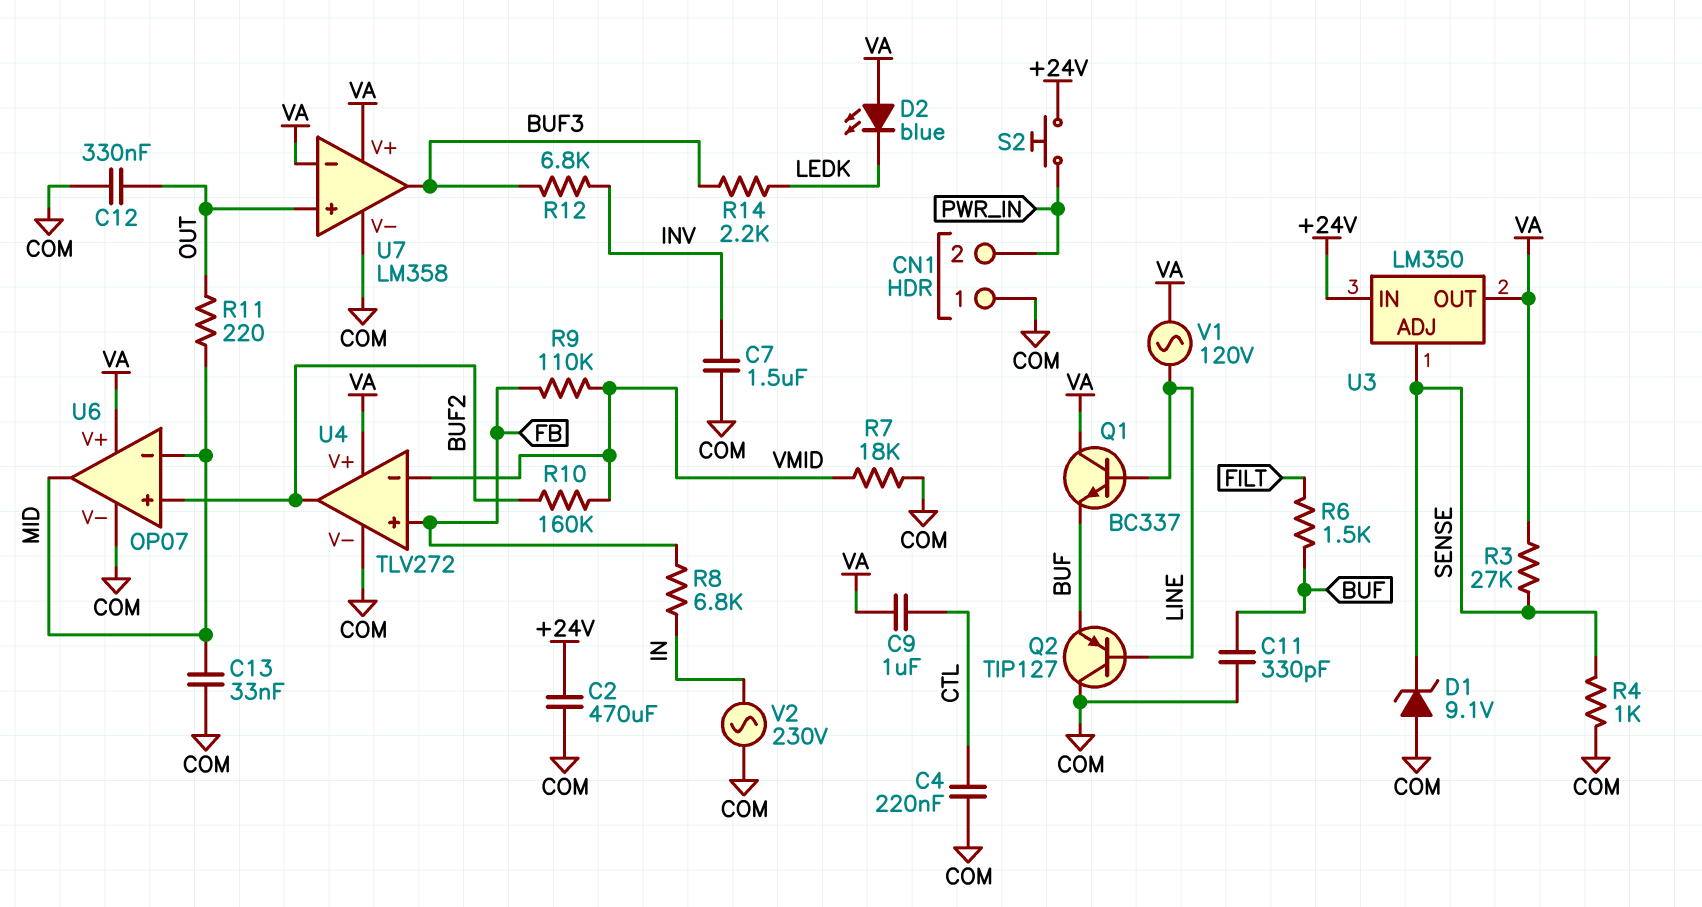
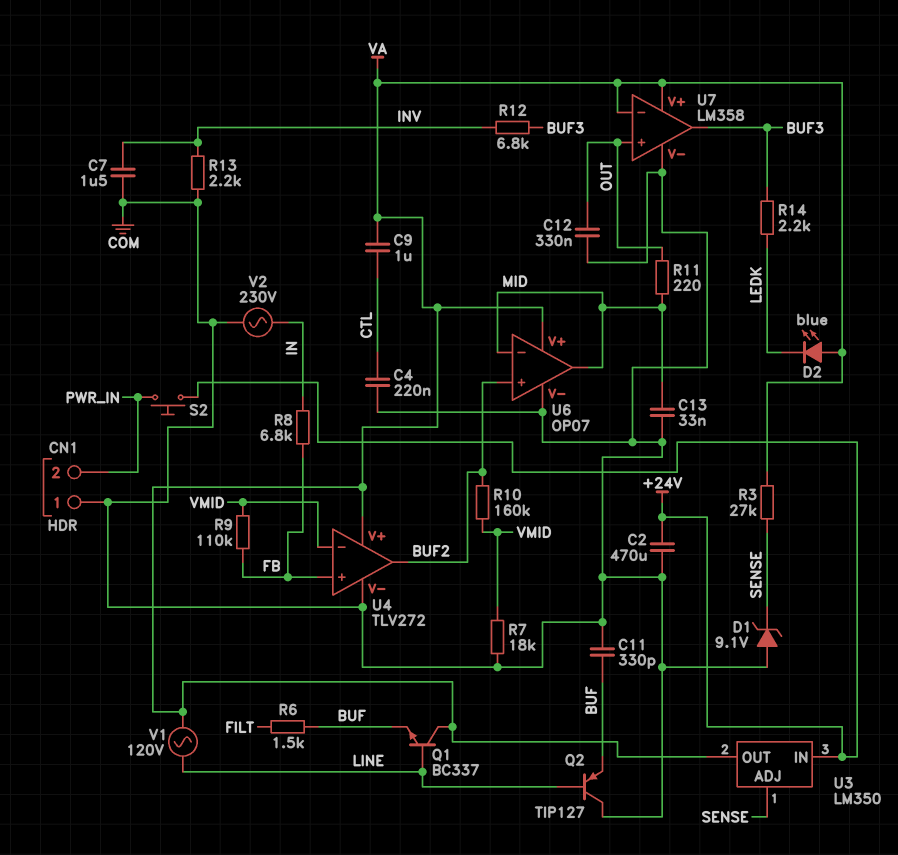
R4: 1k (COM, SENSE) -> none
R13: none -> 2.2k (COM, INV)

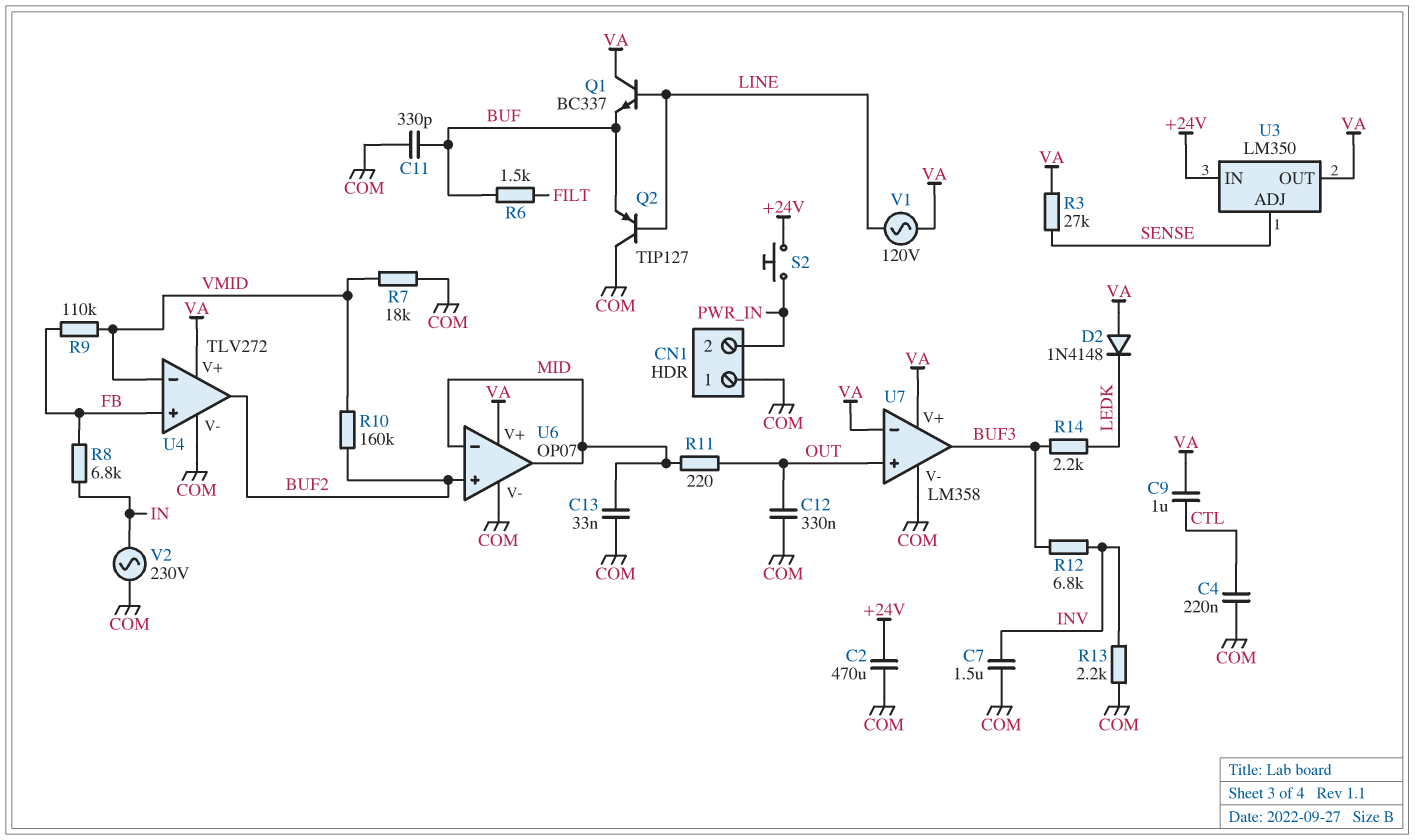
D1: zener 9.1V (A COM, K SENSE) -> none
D2: LED blue (A VA, K LEDK) -> diode 1N4148 (A VA, K LEDK)

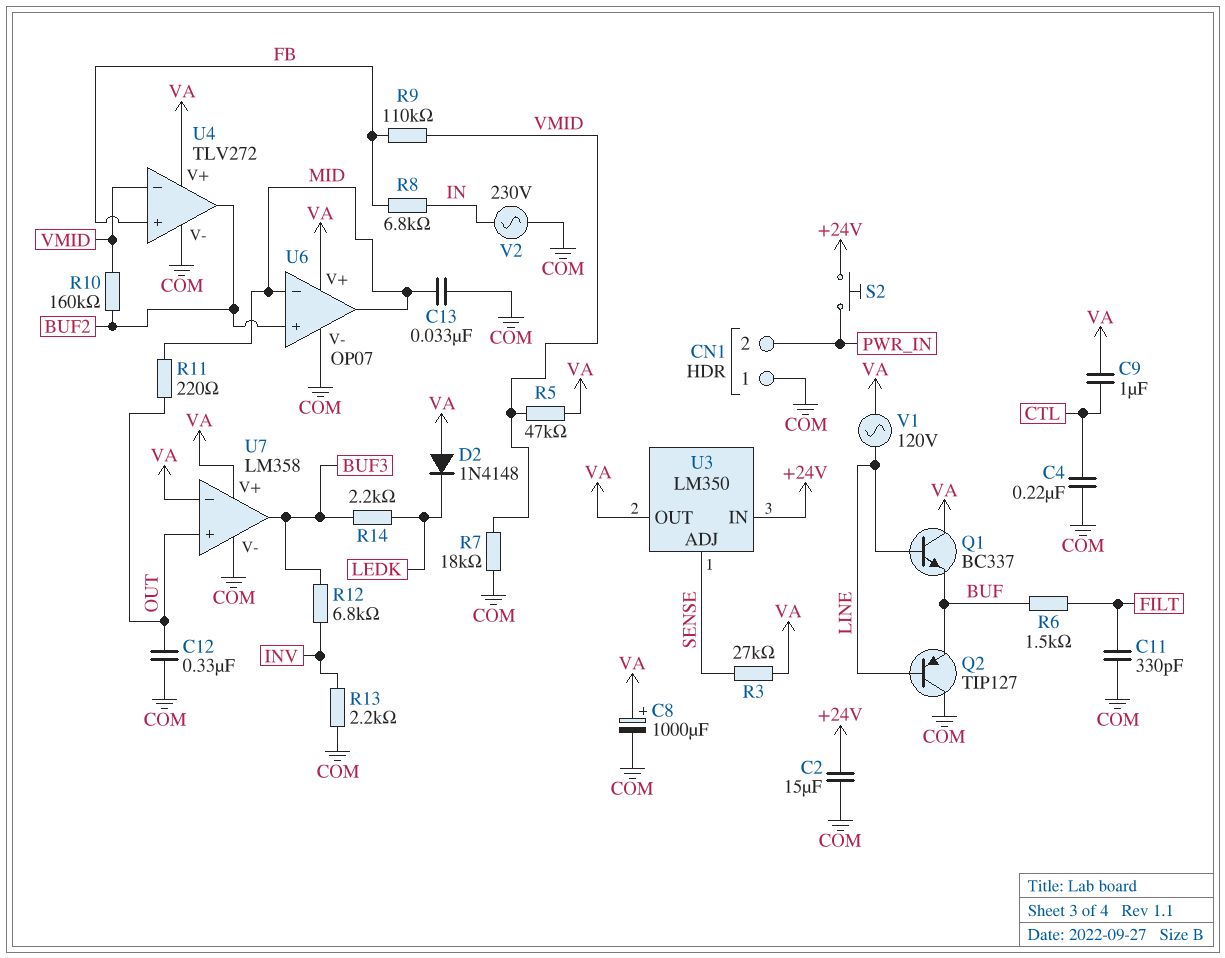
C2: 470uF (+24V, COM) -> 15uF (+24V, COM)
C7: 1.5uF (COM, INV) -> none
C8: none -> 1000uF (plus VA, minus COM)
C11: 330pF (BUF, COM) -> 330pF (COM, FILT)
R5: none -> 47k (VA, VMID)

